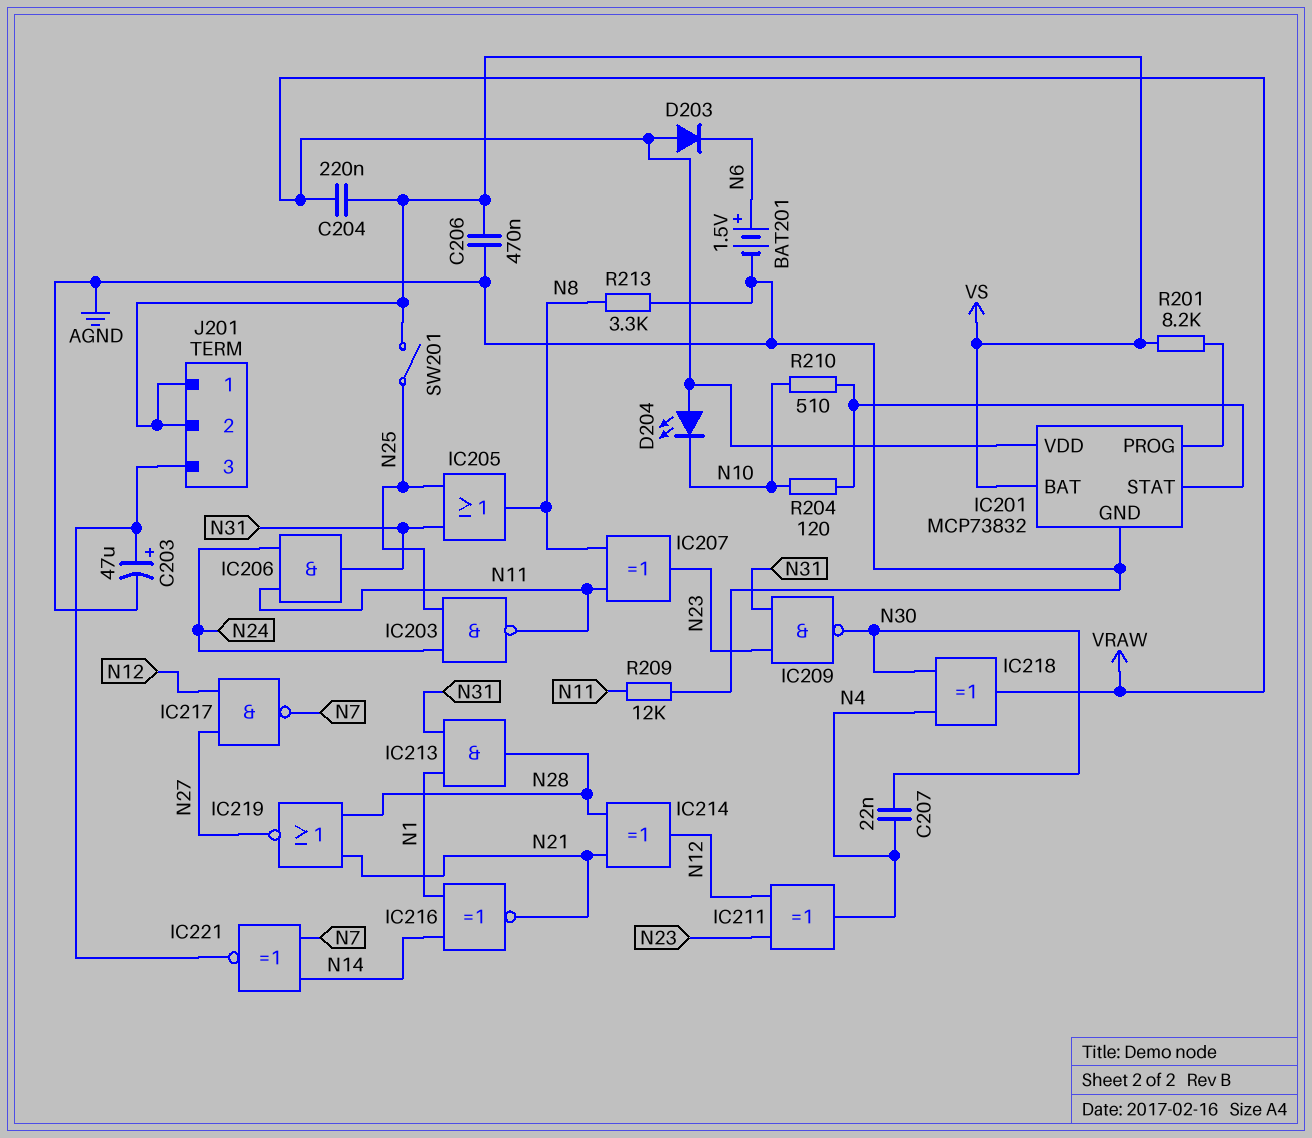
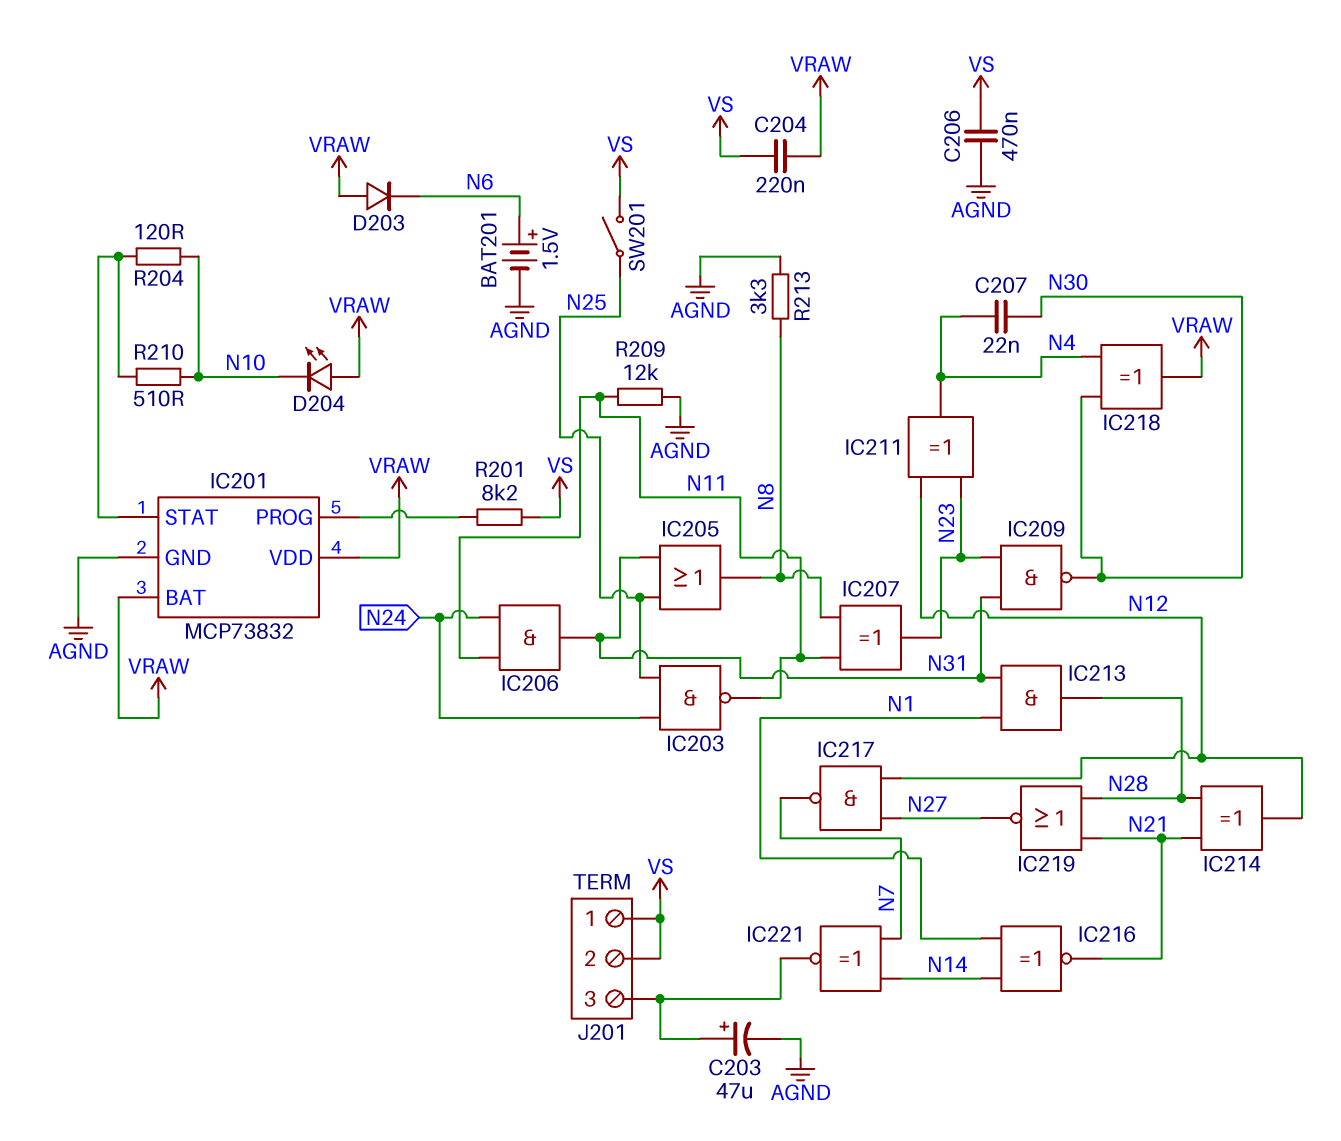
IC201 pin BAT: VS -> VRAW

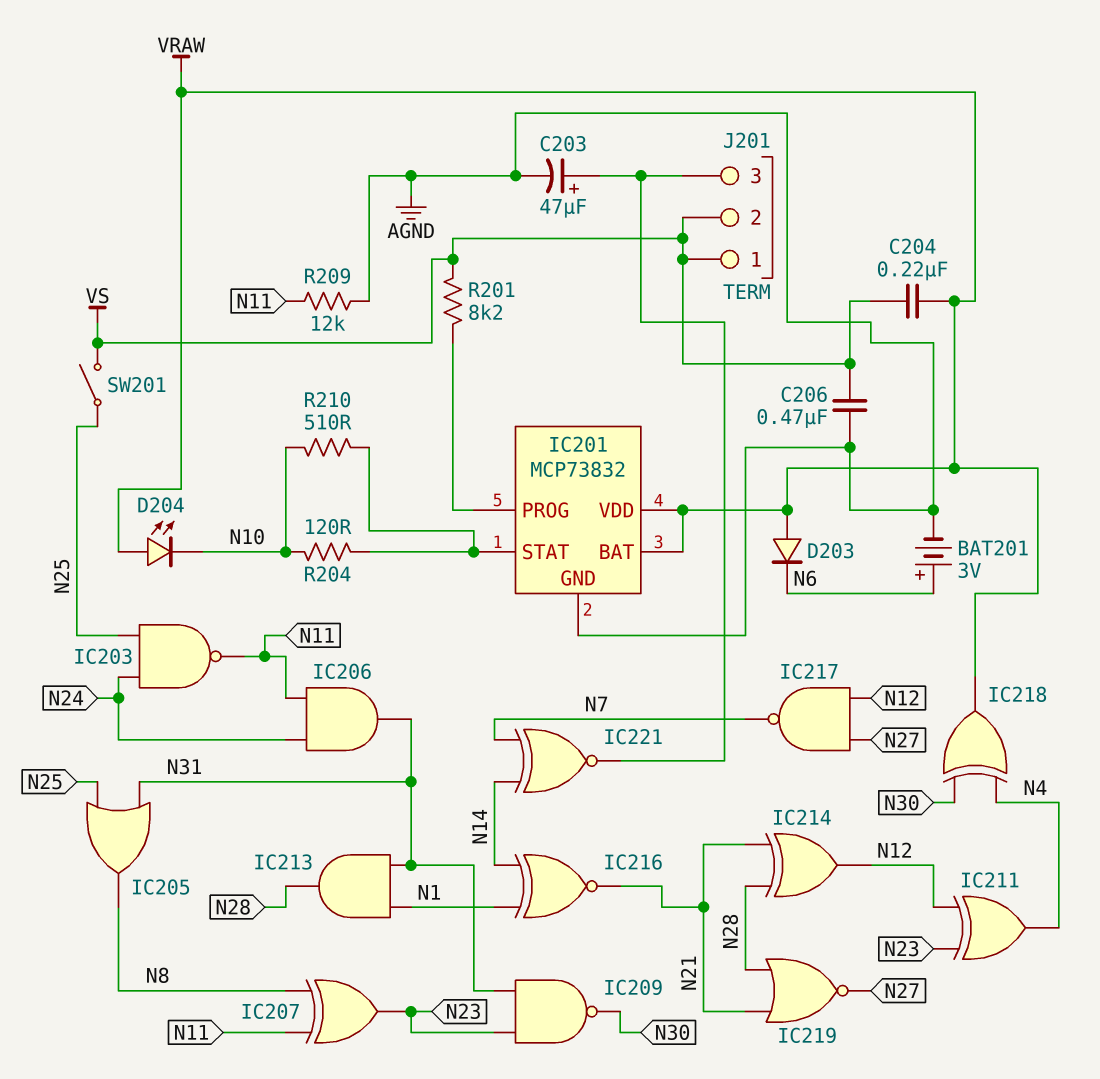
BAT201: 1.5V (plus N6, minus AGND) -> 3V (plus N6, minus AGND)
C207: 22nF (N4, N30) -> none
R213: 3.3k (AGND, N8) -> none

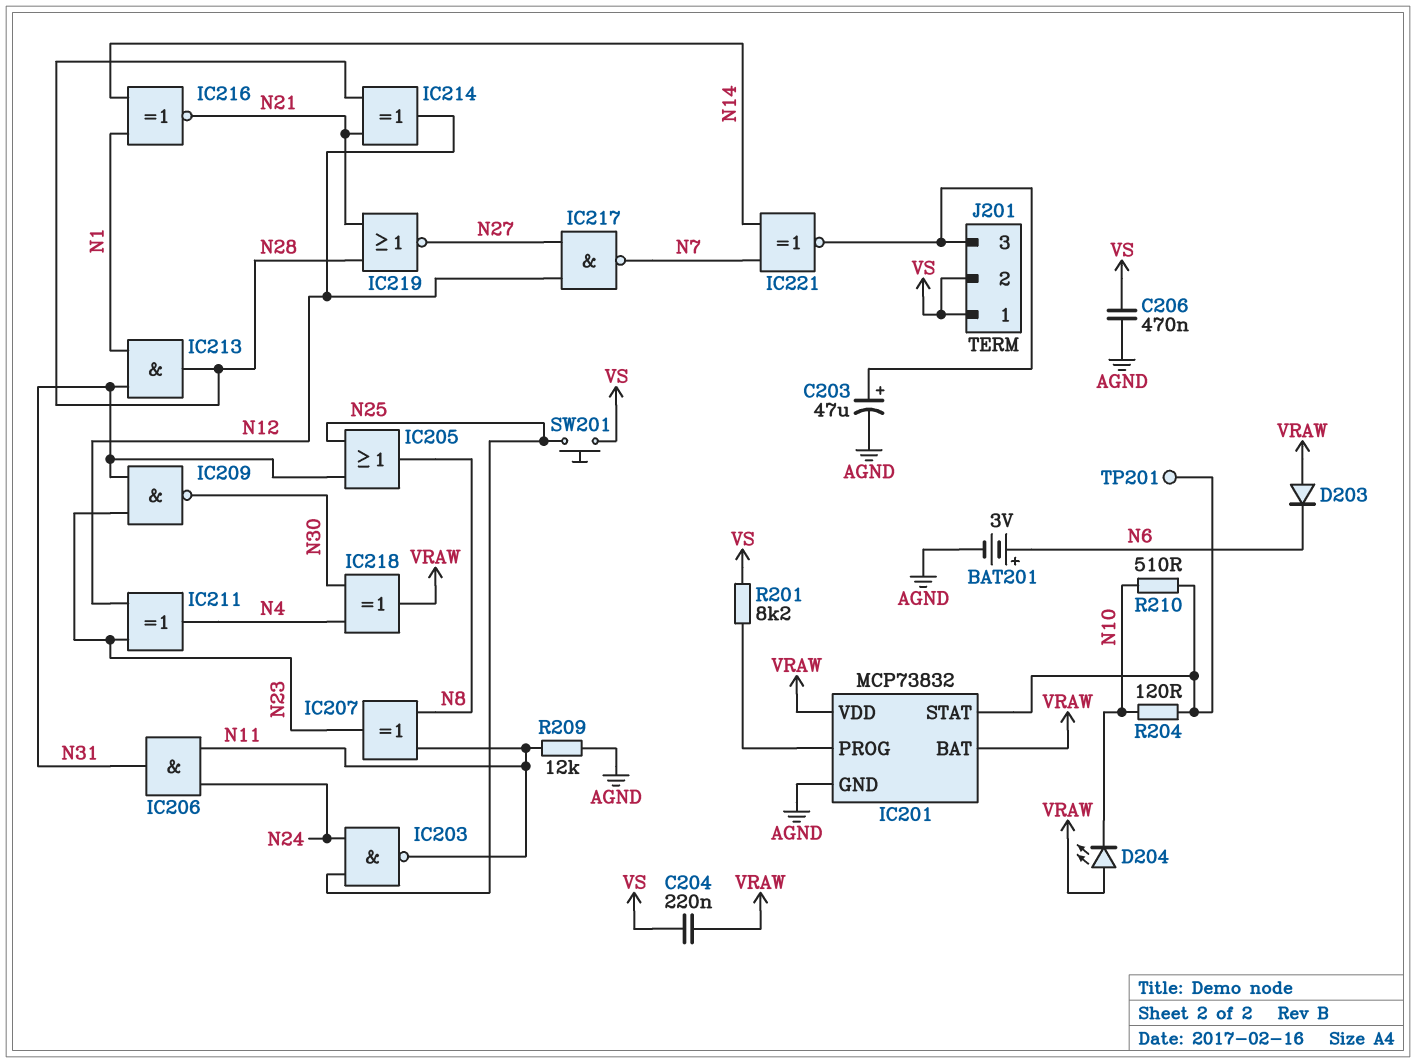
SW201: switch (N25, VS) -> button (N25, VS)
TP201: none -> test point (IC201/STAT)

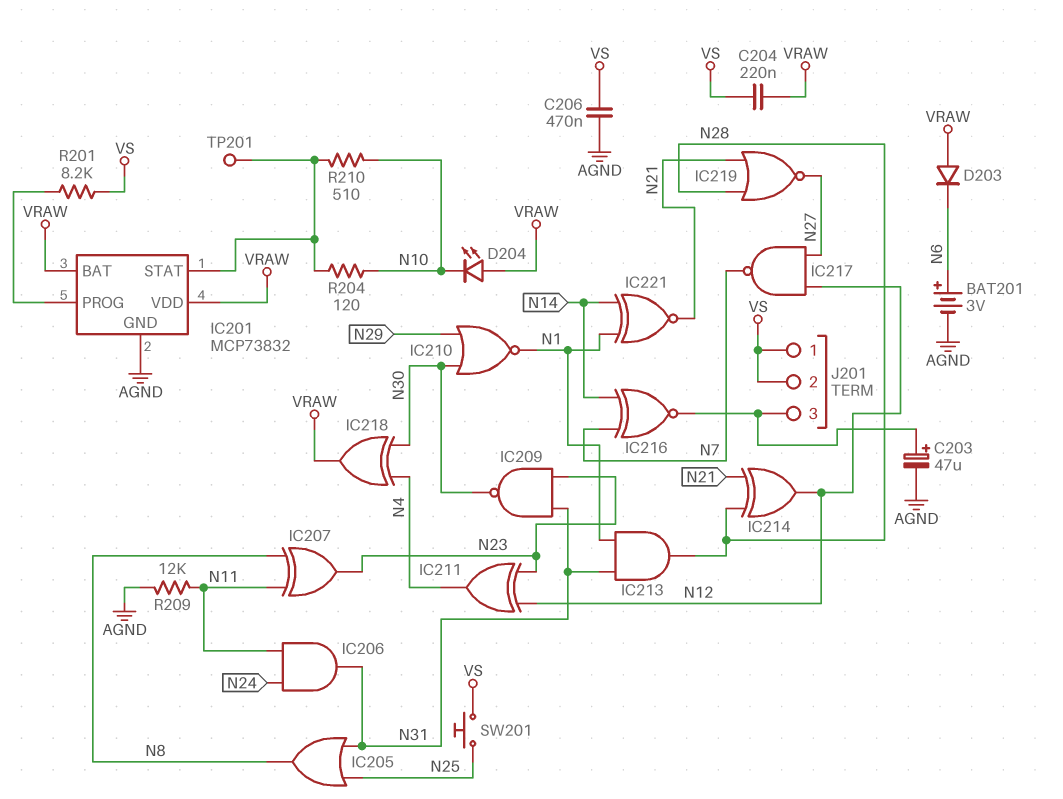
IC203: NAND (in N24, in N25, out N11) -> none
IC210: none -> NOR (in N29, in N30, out N1)
IC216: XNOR (in N1, in N14, out N21) -> XNOR (in N7, in N14, out J201/3)
IC221: XNOR (in N7, in N14, out J201/3) -> XNOR (in N1, in N14, out N21)

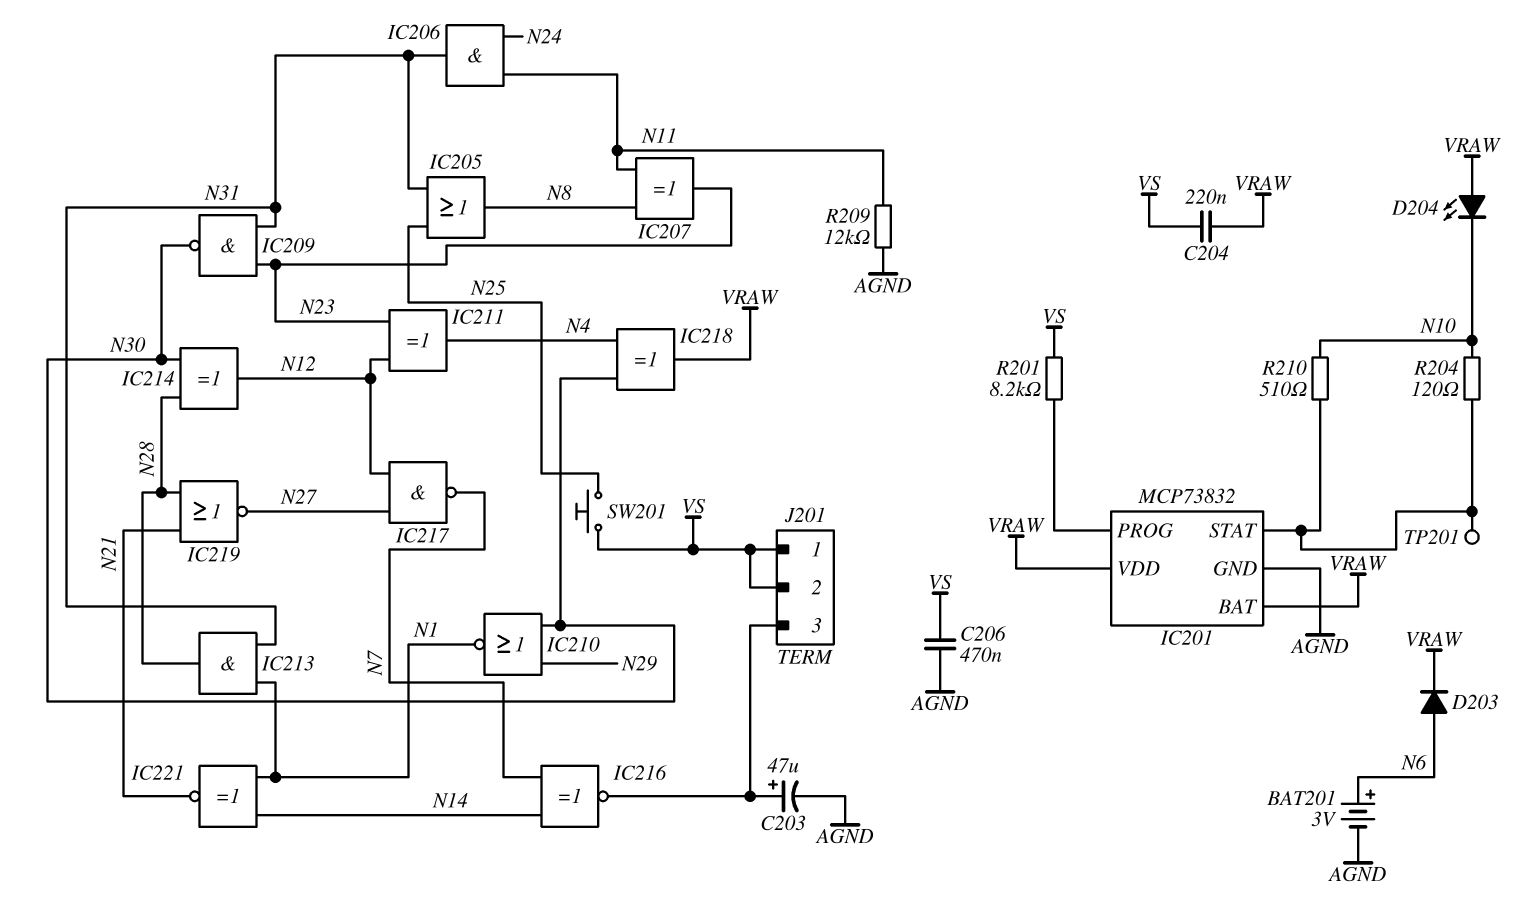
D203: diode (A VRAW, K N6) -> diode (A N6, K VRAW)
IC214: XOR (in N21, in N28, out N12) -> XOR (in N28, in N30, out N12)

